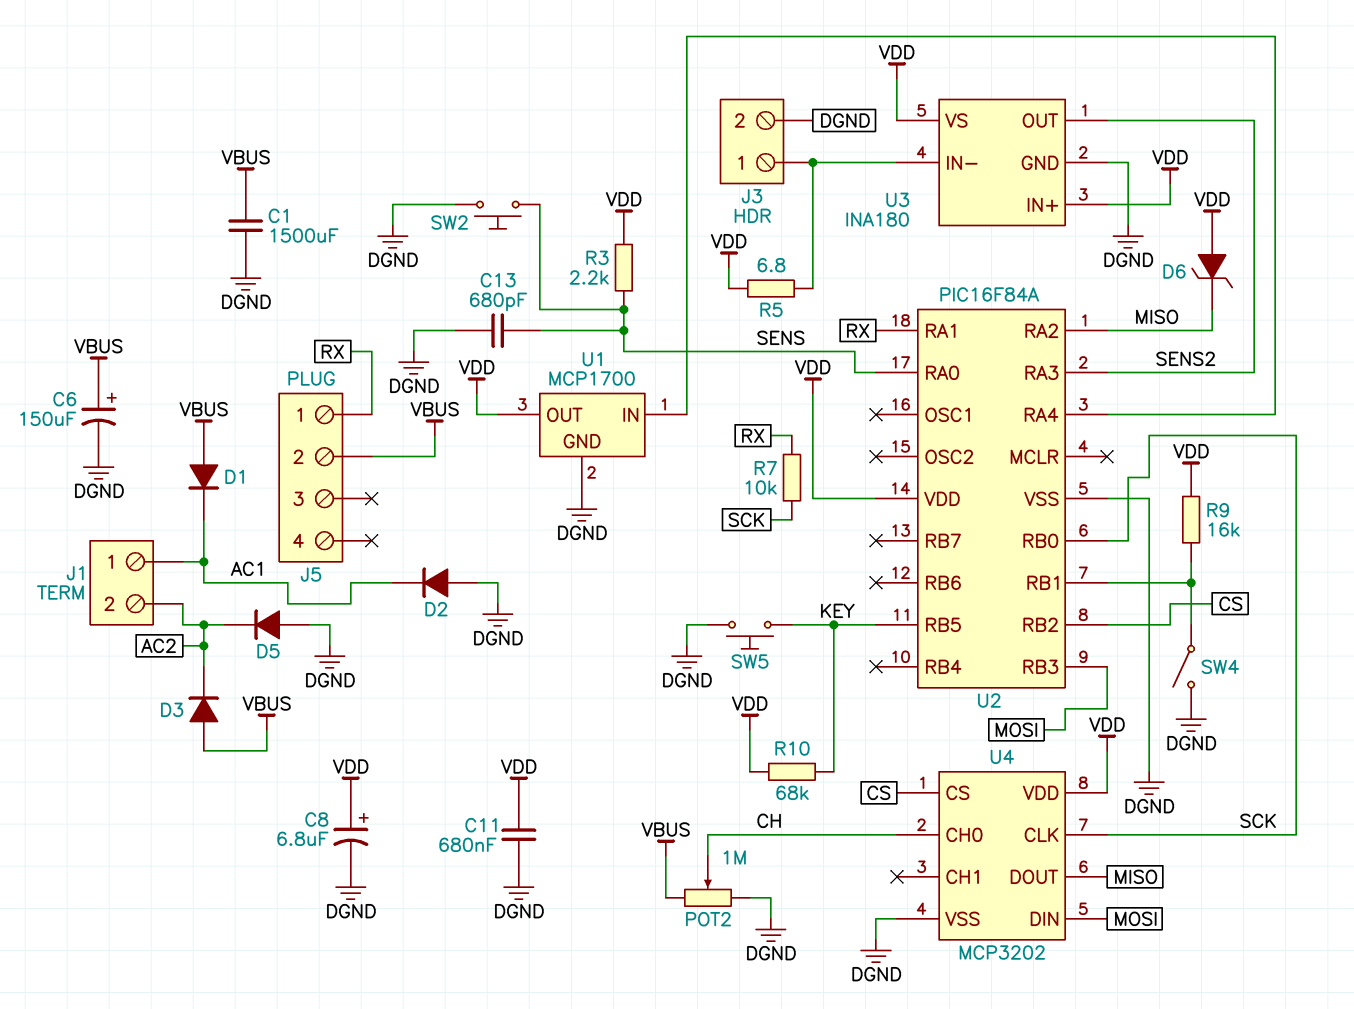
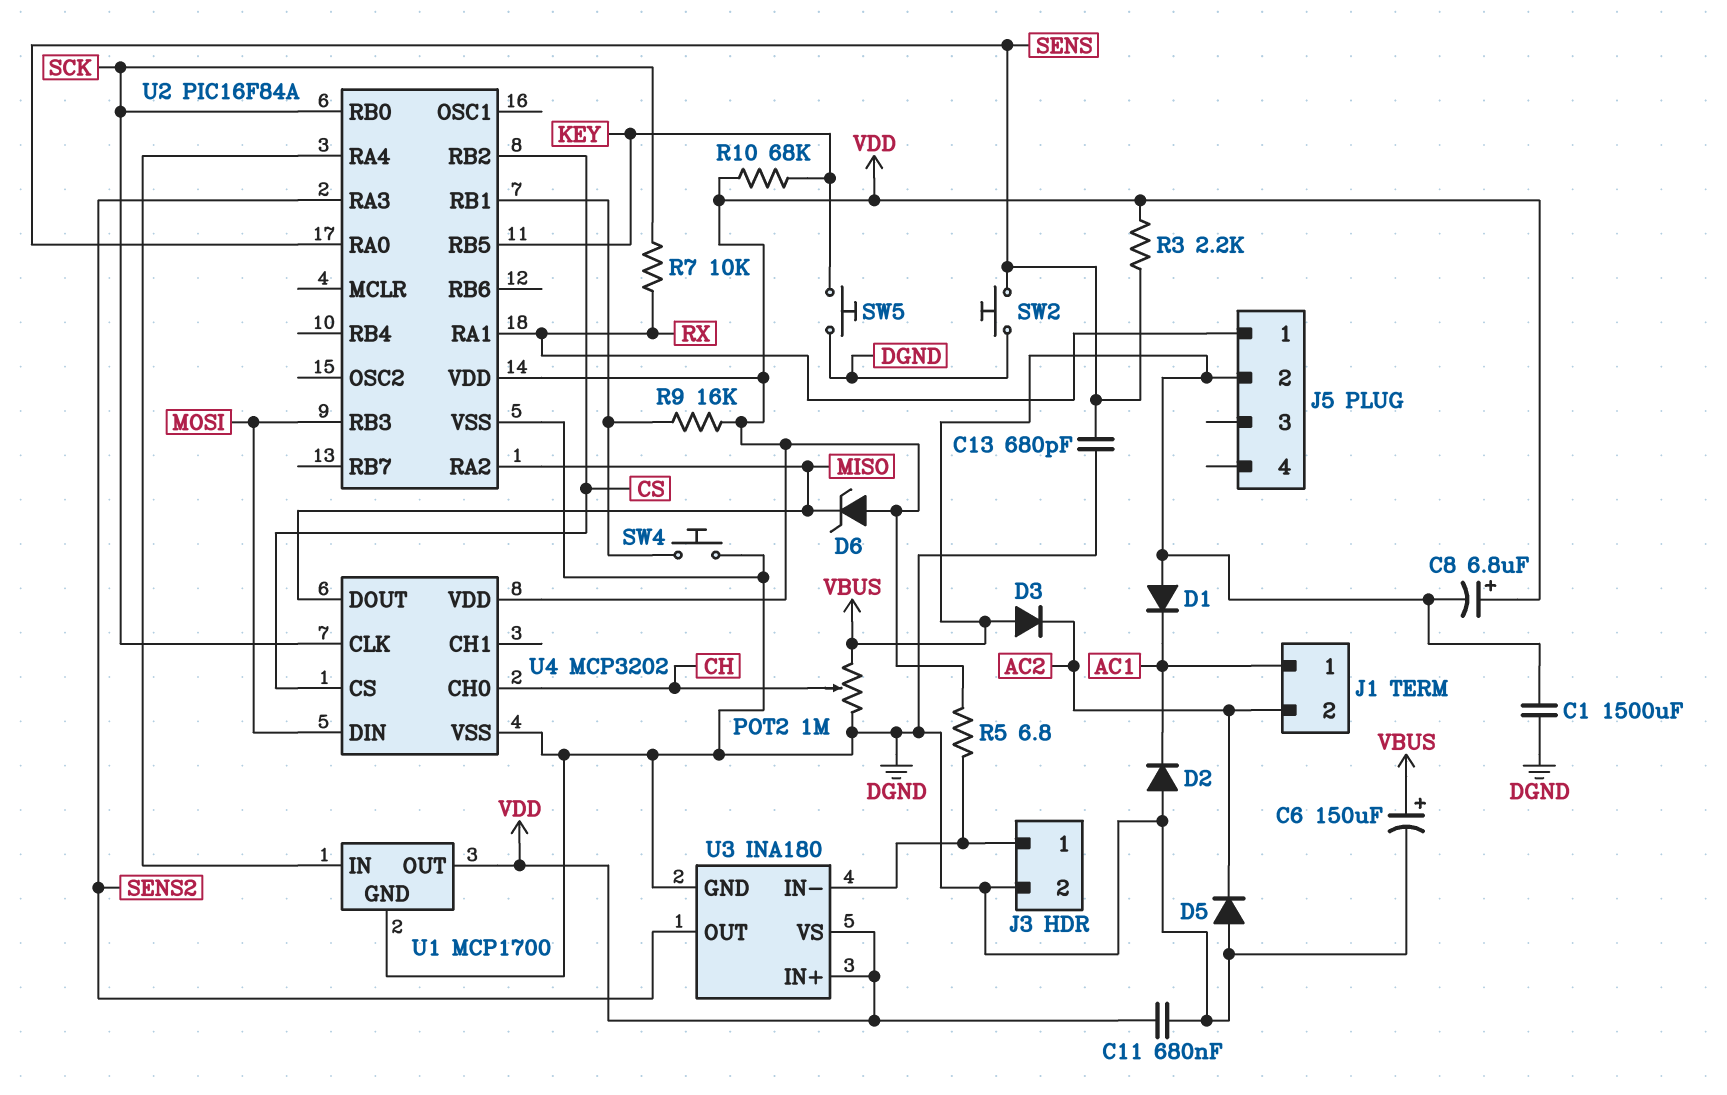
C8: 6.8uF (plus VDD, minus DGND) -> 6.8uF (plus VDD, minus VBUS)
SW4: switch (DGND, U2/RB1) -> button (DGND, U2/RB1)

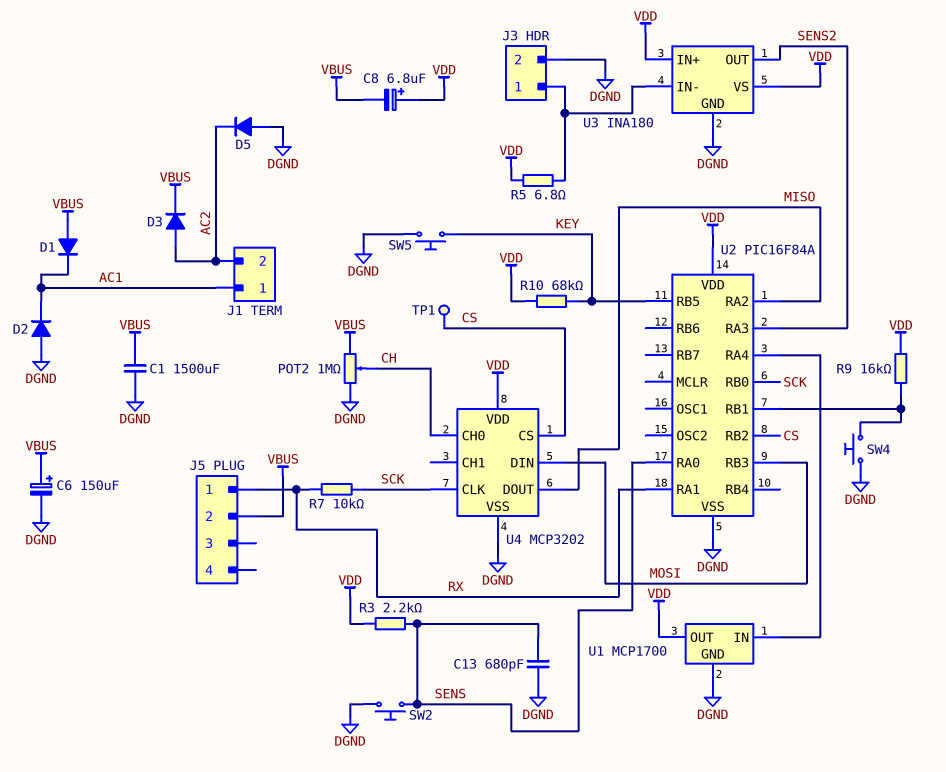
C11: 680nF (DGND, VDD) -> none
D3: diode (A VBUS, K AC2) -> diode (A AC2, K VBUS)
D6: zener (A VDD, K MISO) -> none
TP1: none -> test point (CS)

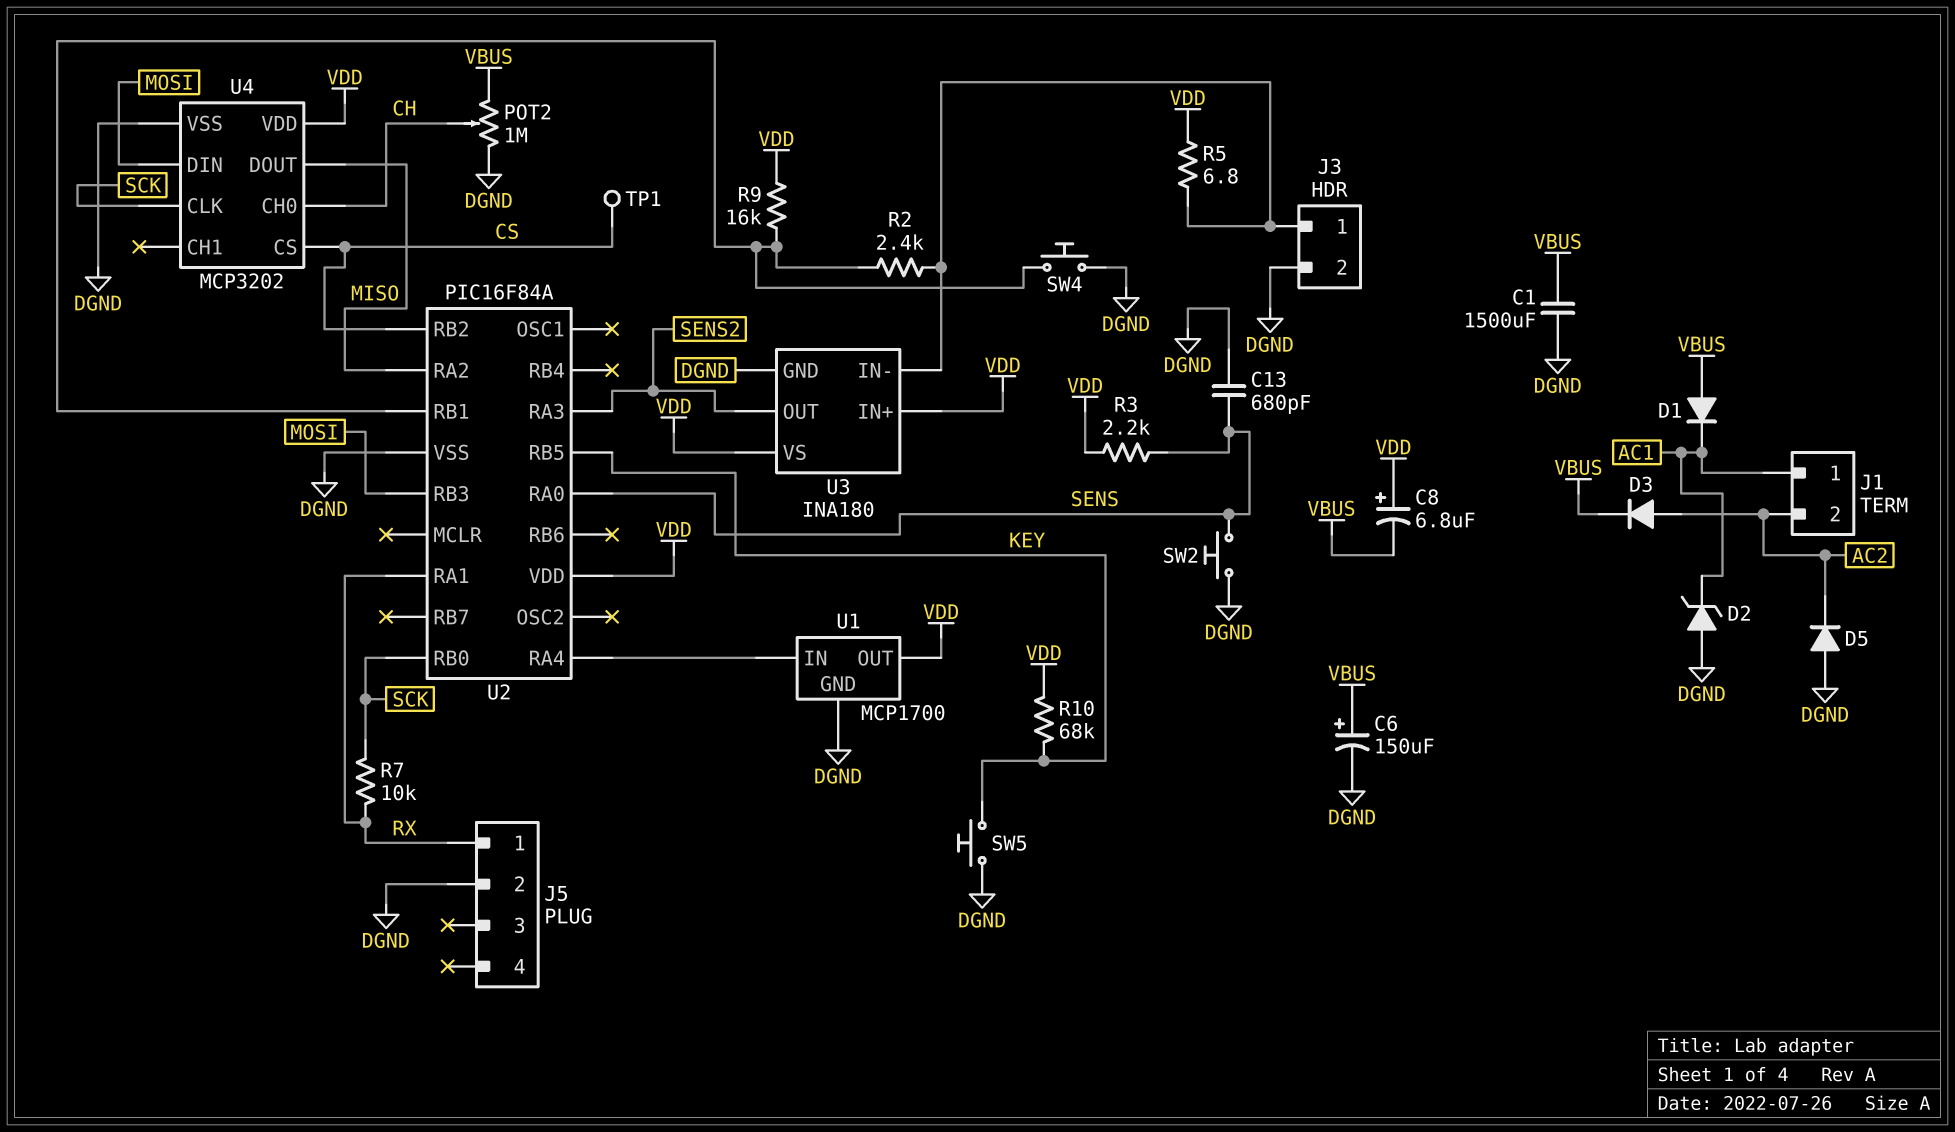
D2: diode (A DGND, K AC1) -> zener (A DGND, K AC1)
J5 pin 2: VBUS -> DGND
R2: none -> 2.4k (J3/1, U2/RB1)

